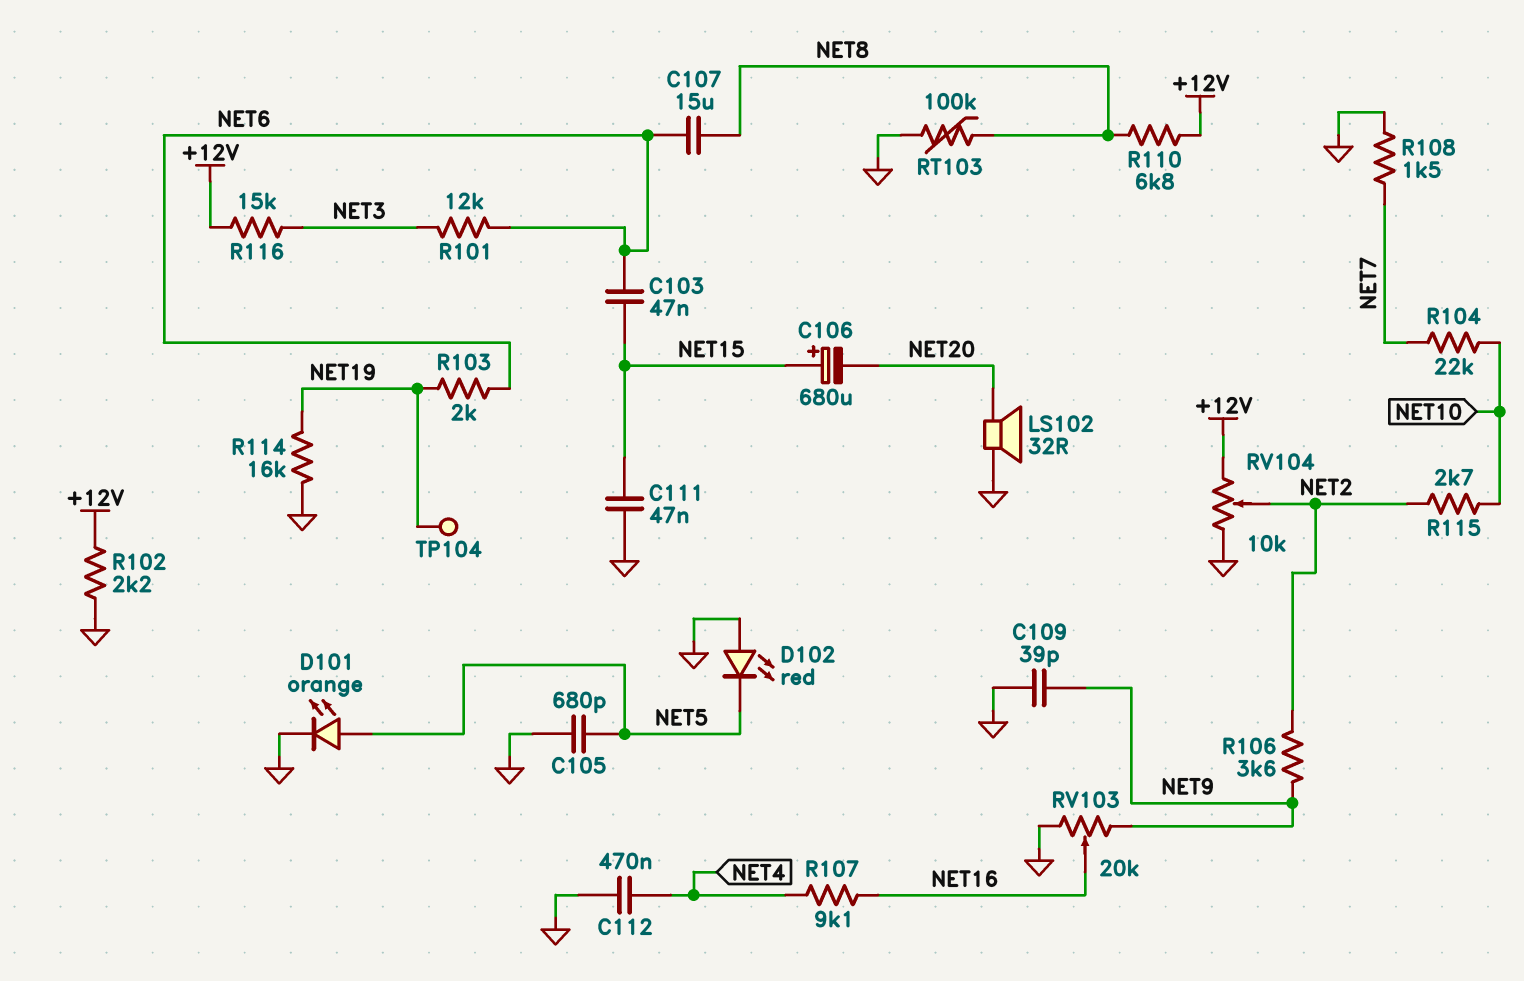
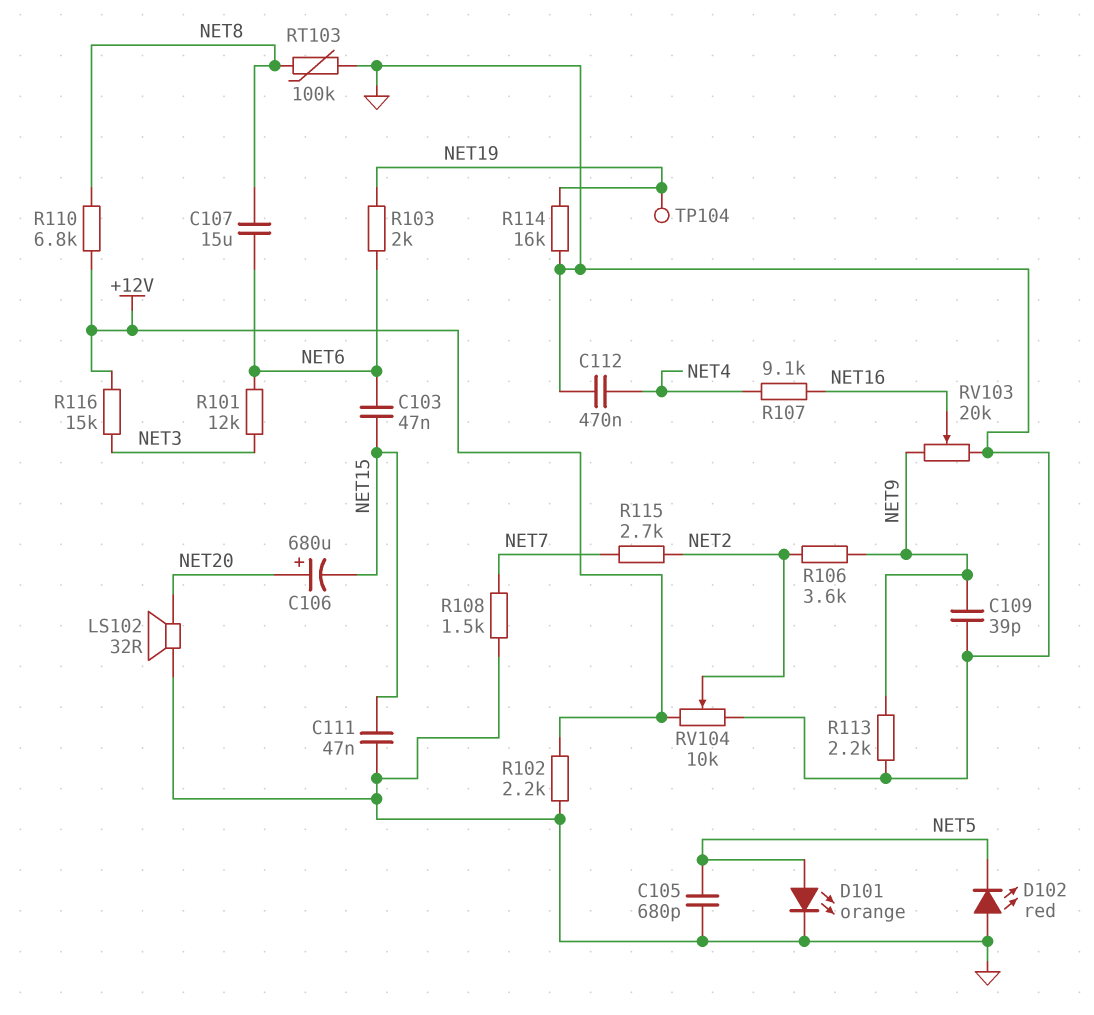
C106: 680uF (plus NET15, minus NET20) -> 680uF (plus NET20, minus NET15)
R104: 22k (NET7, NET10) -> none
R113: none -> 2.2k (GND, NET9)
R115: 2.7k (NET2, NET10) -> 2.7k (NET2, NET7)

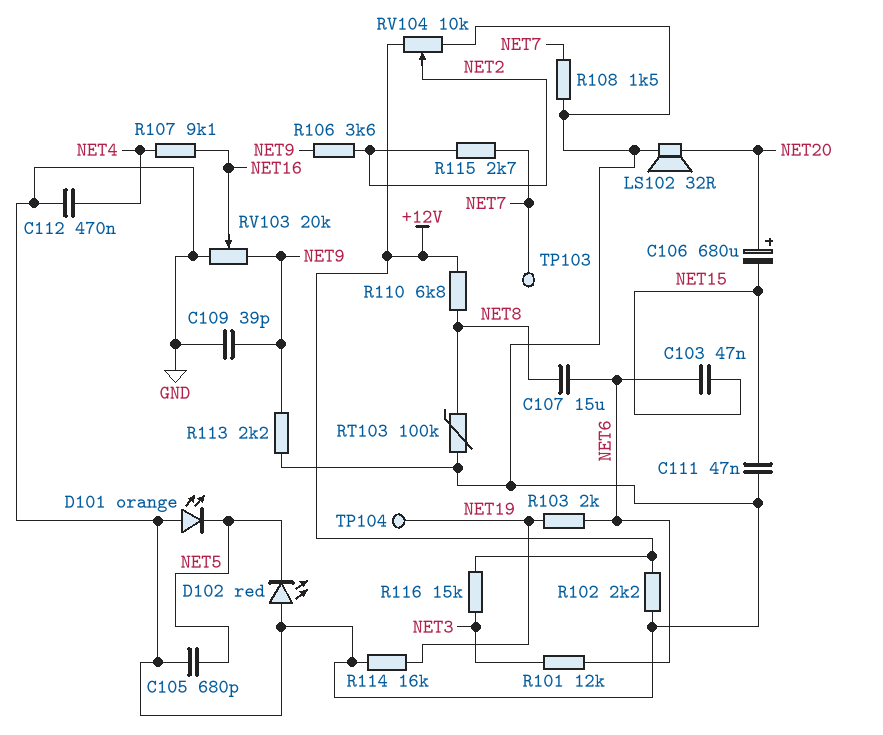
D101: LED orange (A NET5, K GND) -> LED orange (A GND, K NET5)
TP103: none -> test point (NET7)

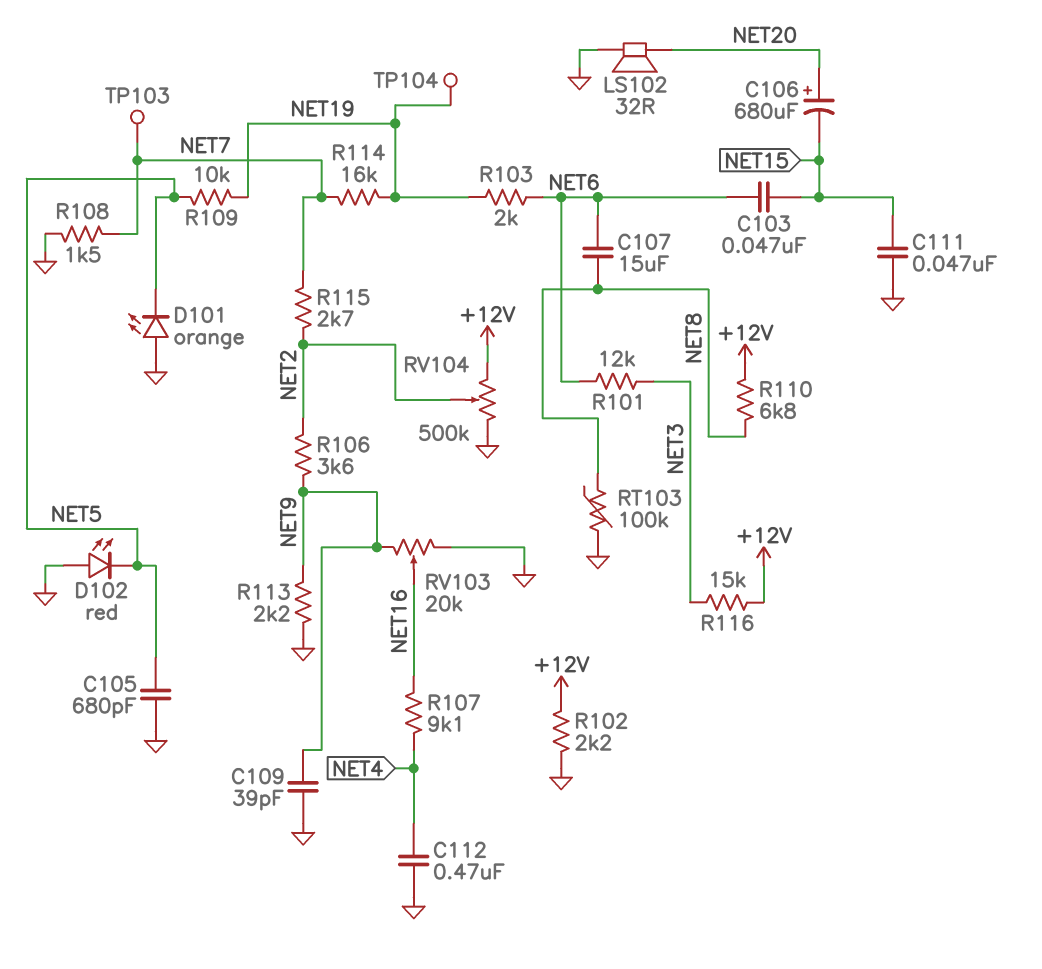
R109: none -> 10k (NET5, NET19)
R114: 16k (GND, NET19) -> 16k (NET7, NET19)
RV104: 10k (+12V, GND, wiper NET2) -> 500k (+12V, GND, wiper NET2)

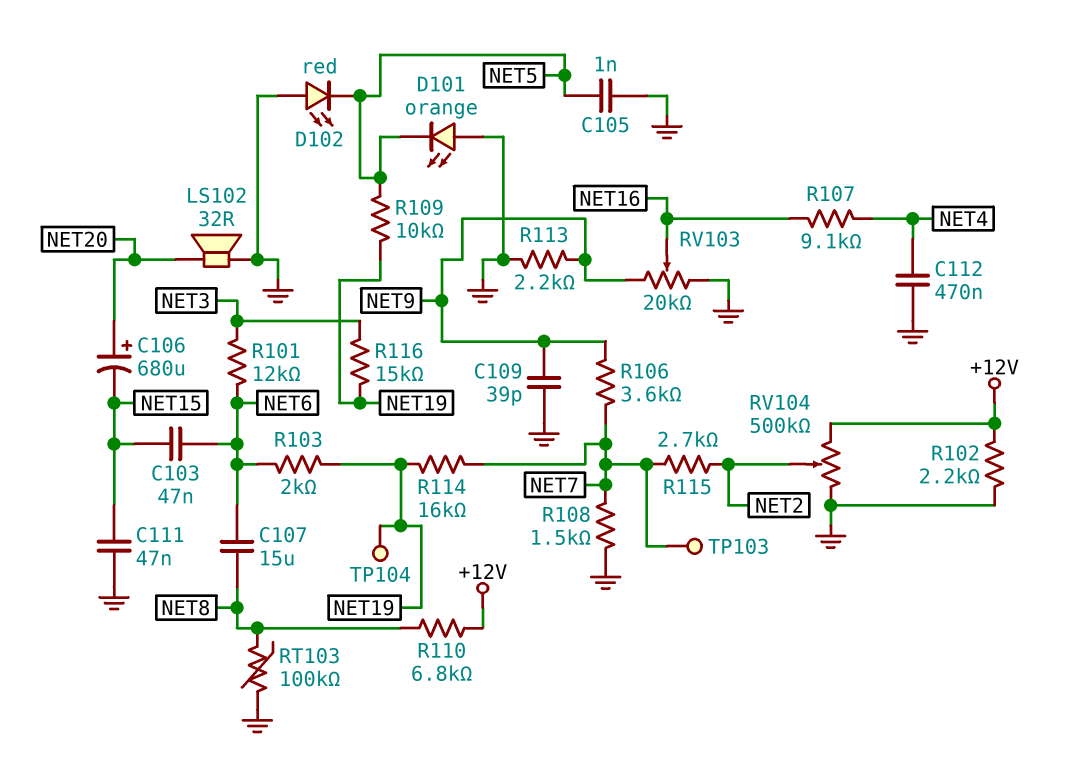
C105: 680pF (GND, NET5) -> 1nF (GND, NET5)
R106: 3.6k (NET2, NET9) -> 3.6k (NET7, NET9)
R116: 15k (+12V, NET3) -> 15k (NET3, NET19)

